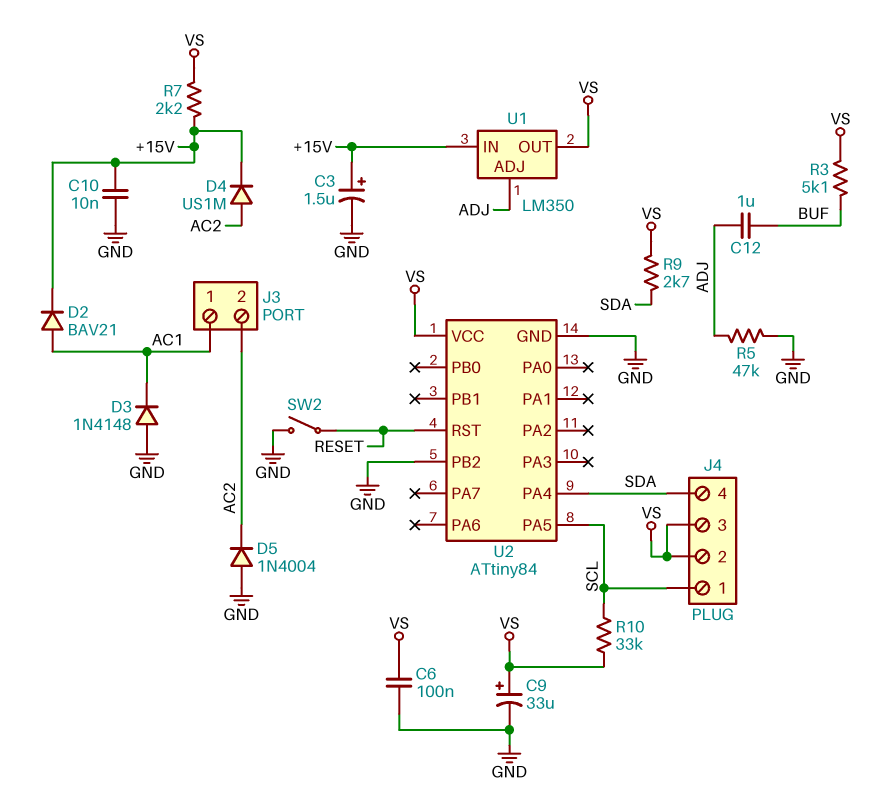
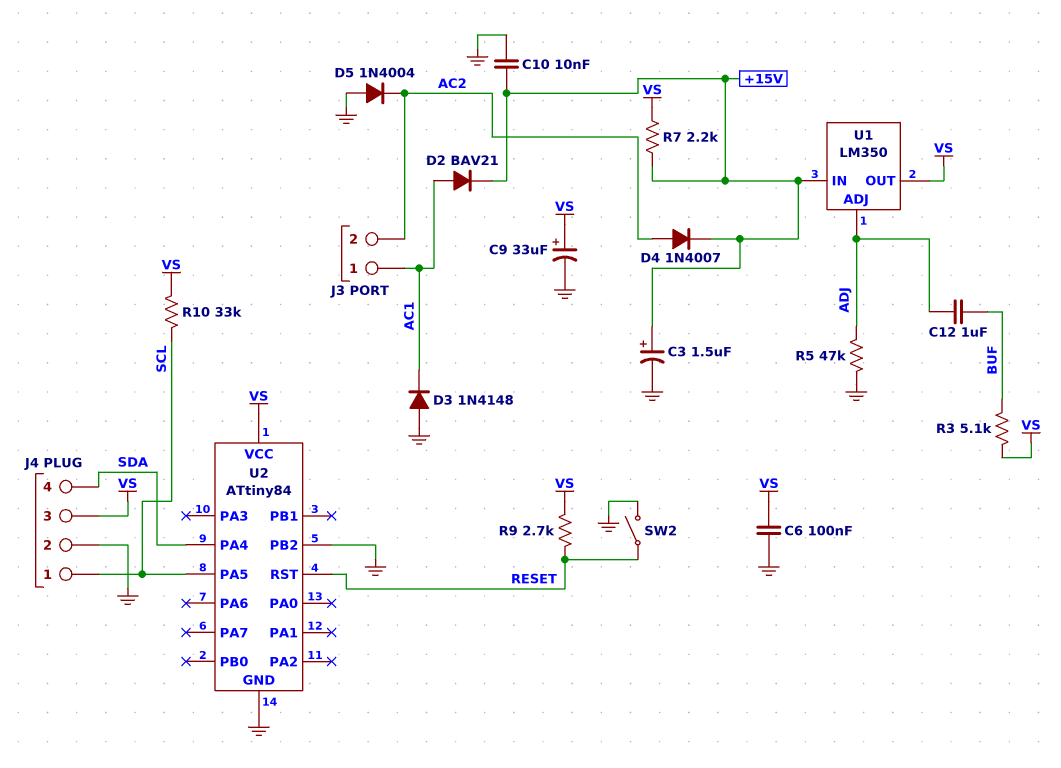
D4: diode US1M (A AC2, K +15V) -> diode 1N4007 (A AC2, K +15V)
J4 pin 2: VS -> GND
R9: 2.7k (SDA, VS) -> 2.7k (RESET, VS)

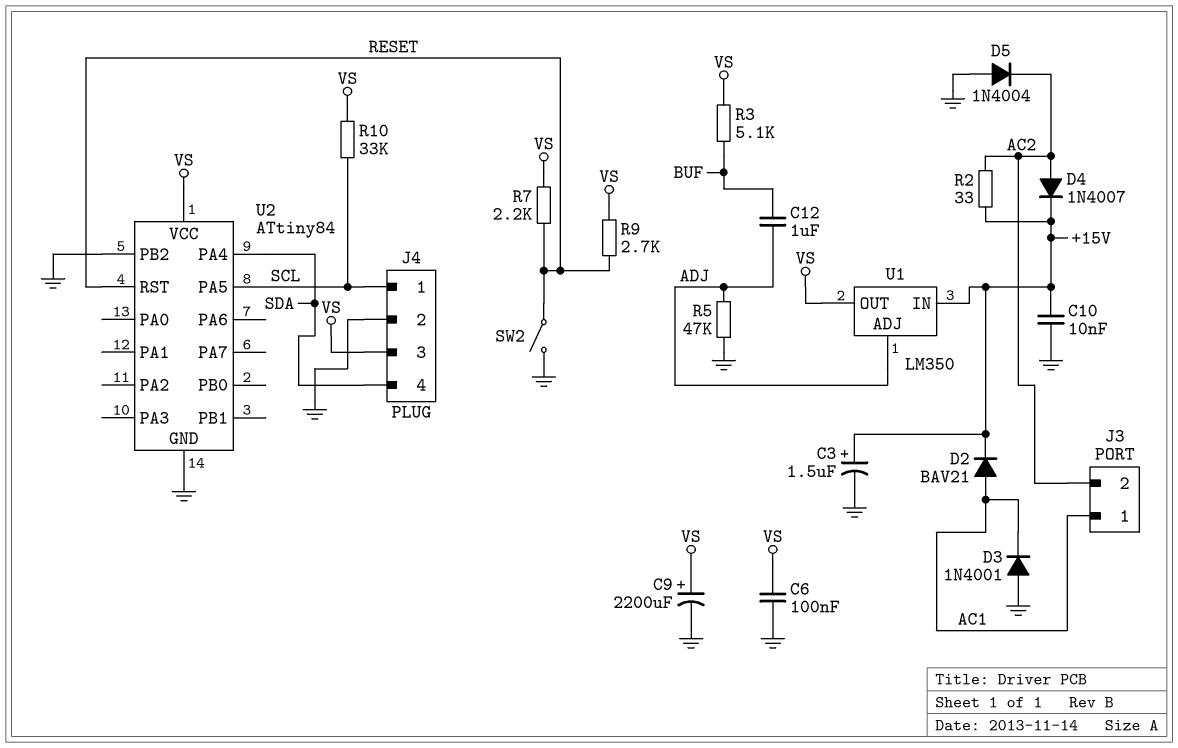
C9: 33uF (plus VS, minus GND) -> 2200uF (plus VS, minus GND)
D3: diode 1N4148 (A GND, K AC1) -> diode 1N4001 (A GND, K AC1)
R2: none -> 33 (+15V, AC2)
R7: 2.2k (+15V, VS) -> 2.2k (RESET, VS)

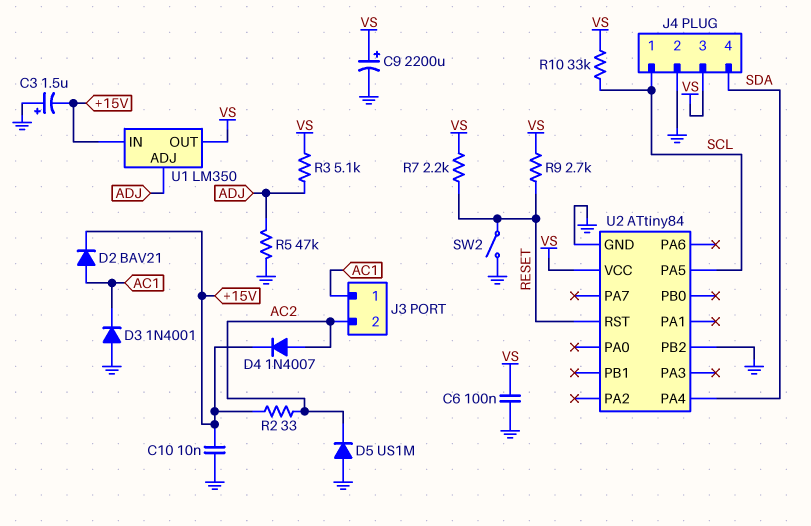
C3: 1.5uF (plus +15V, minus GND) -> 1.5uF (plus GND, minus +15V)
C12: 1uF (ADJ, BUF) -> none
D5: diode 1N4004 (A GND, K AC2) -> diode US1M (A GND, K AC2)
R3: 5.1k (BUF, VS) -> 5.1k (ADJ, VS)

